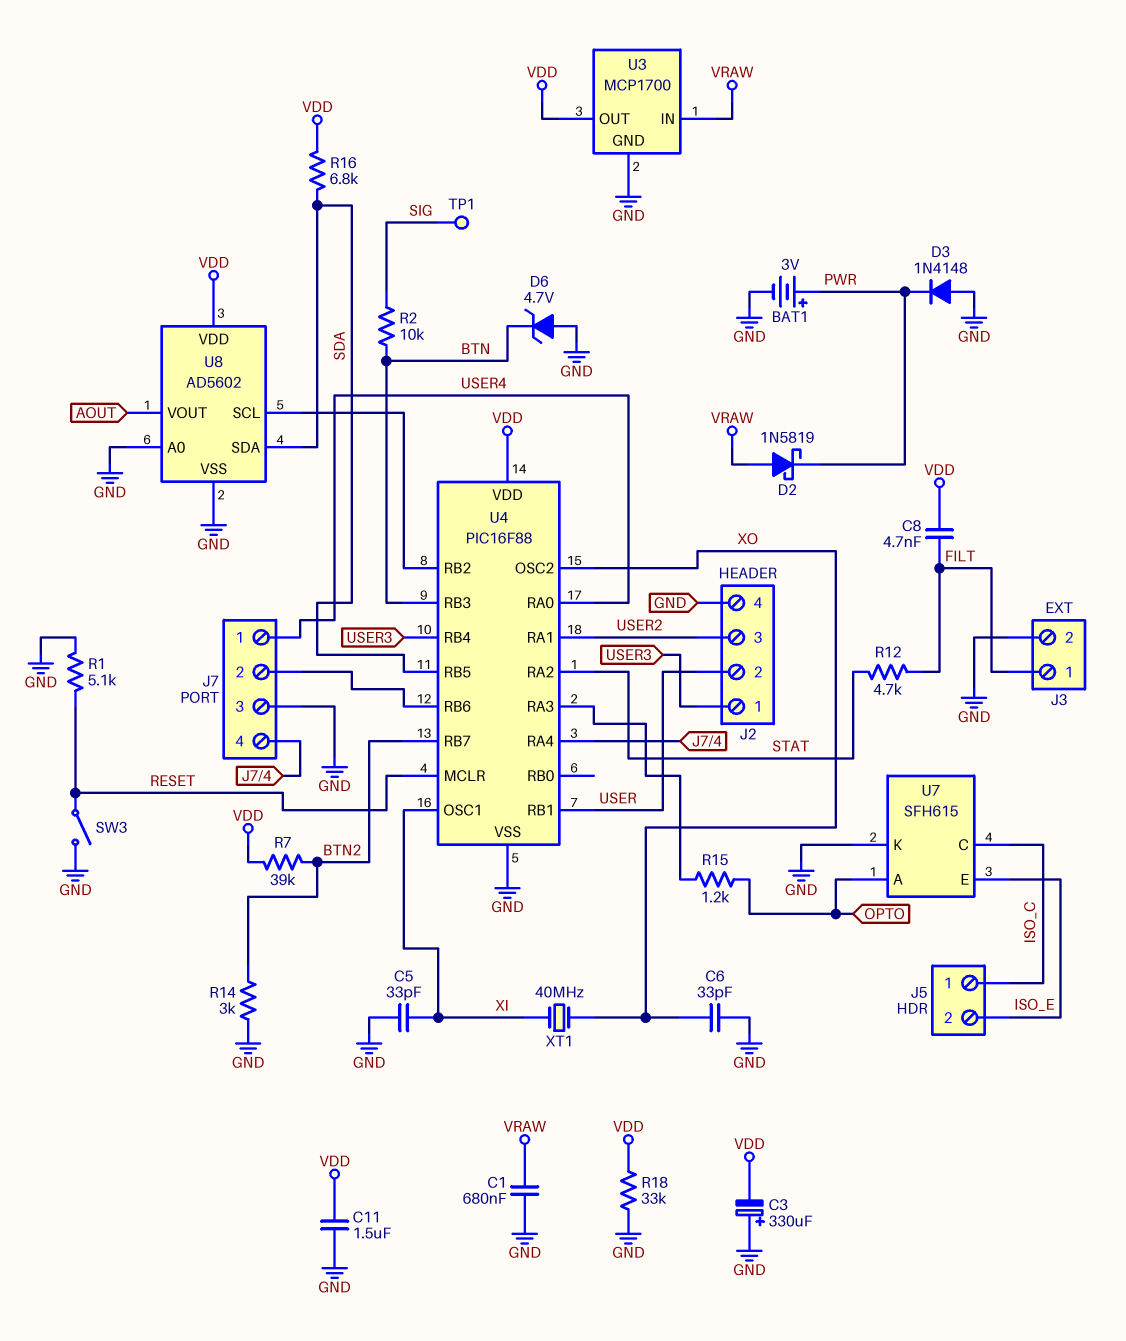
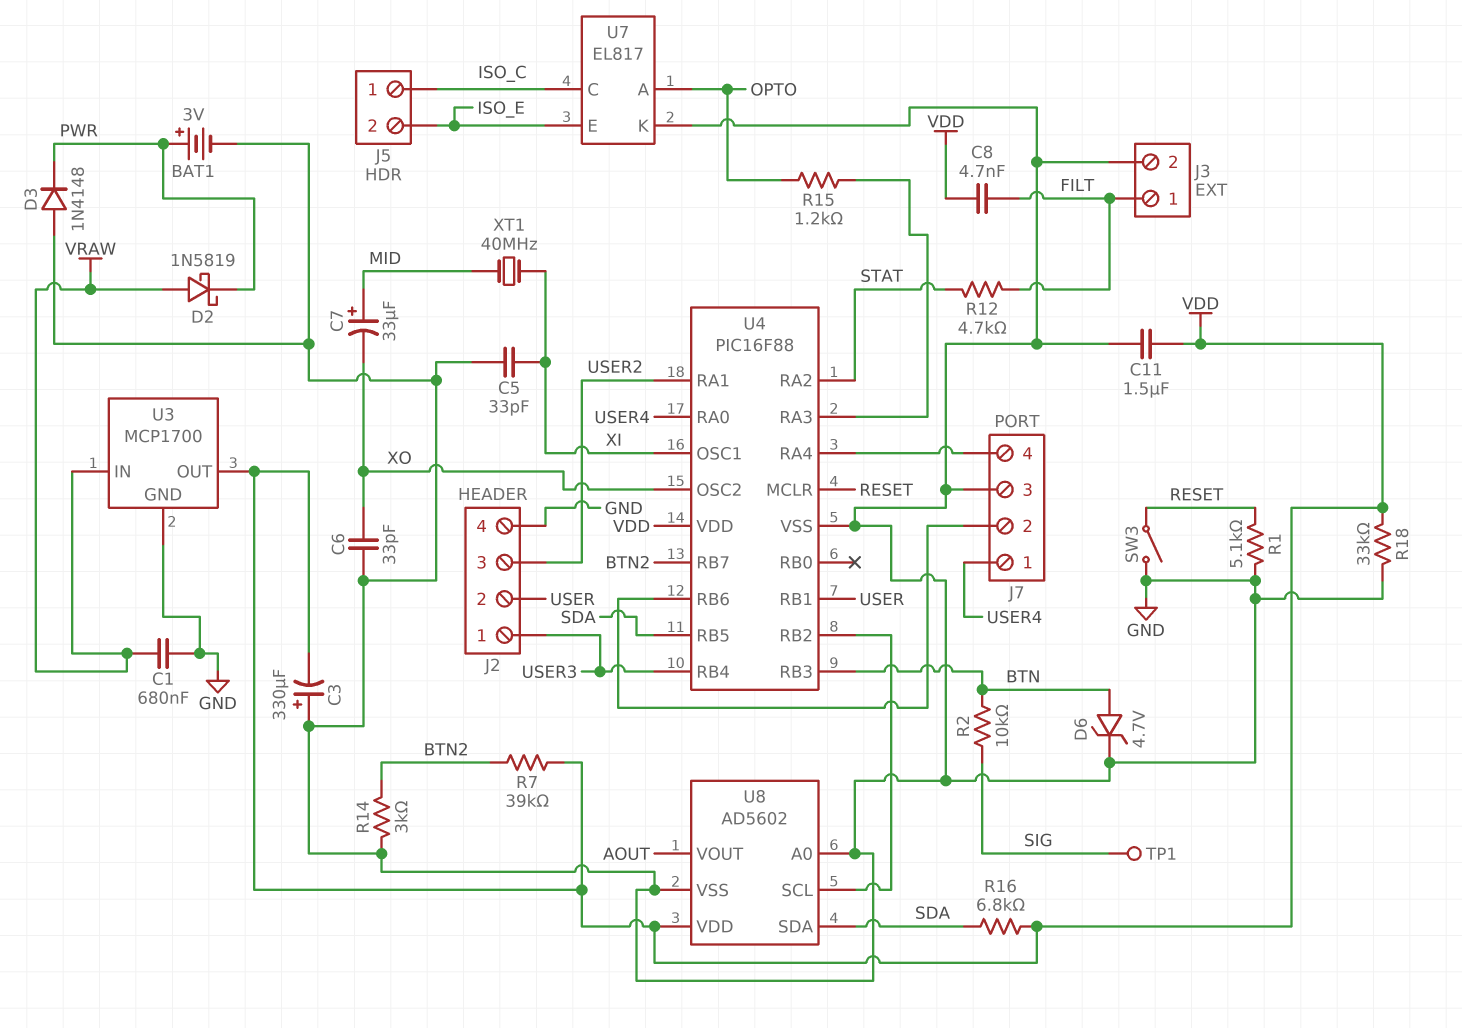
C7: none -> 33uF (plus MID, minus XO)
D6: zener 4.7V (A GND, K BTN) -> zener 4.7V (A BTN, K GND)
U7: SFH615 -> EL817
XT1: 40MHz (XI, XO) -> 40MHz (MID, XI)

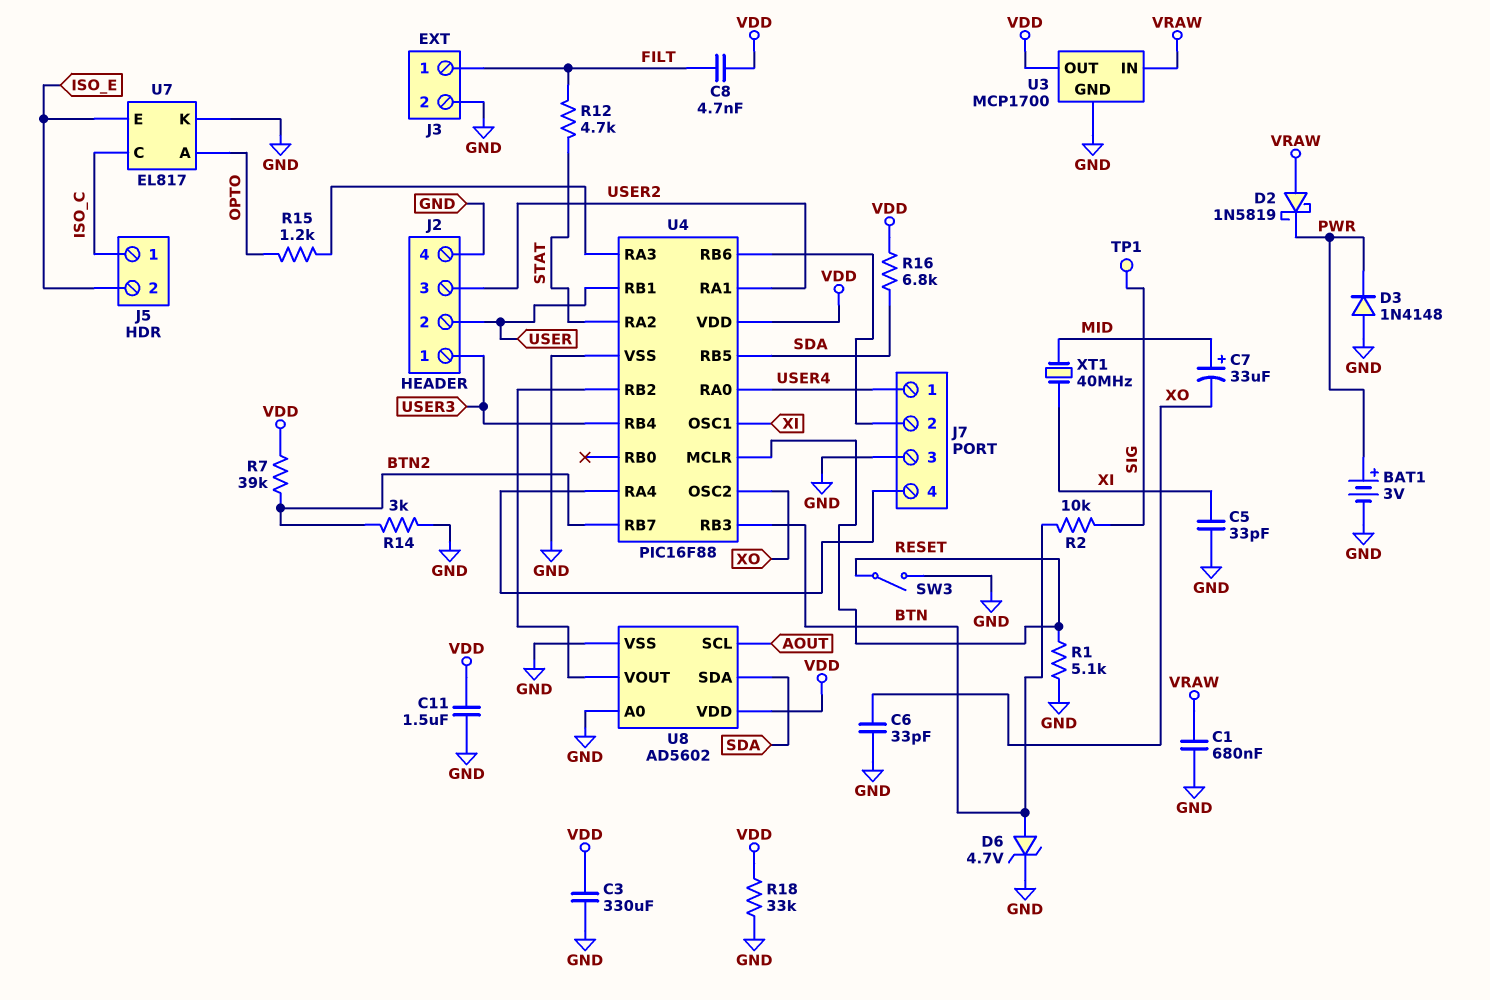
C3: 330uF (plus GND, minus VDD) -> 330uF (GND, VDD)
U8 pin SCL: U4/RB2 -> AOUT
U8 pin VOUT: AOUT -> U4/RB2

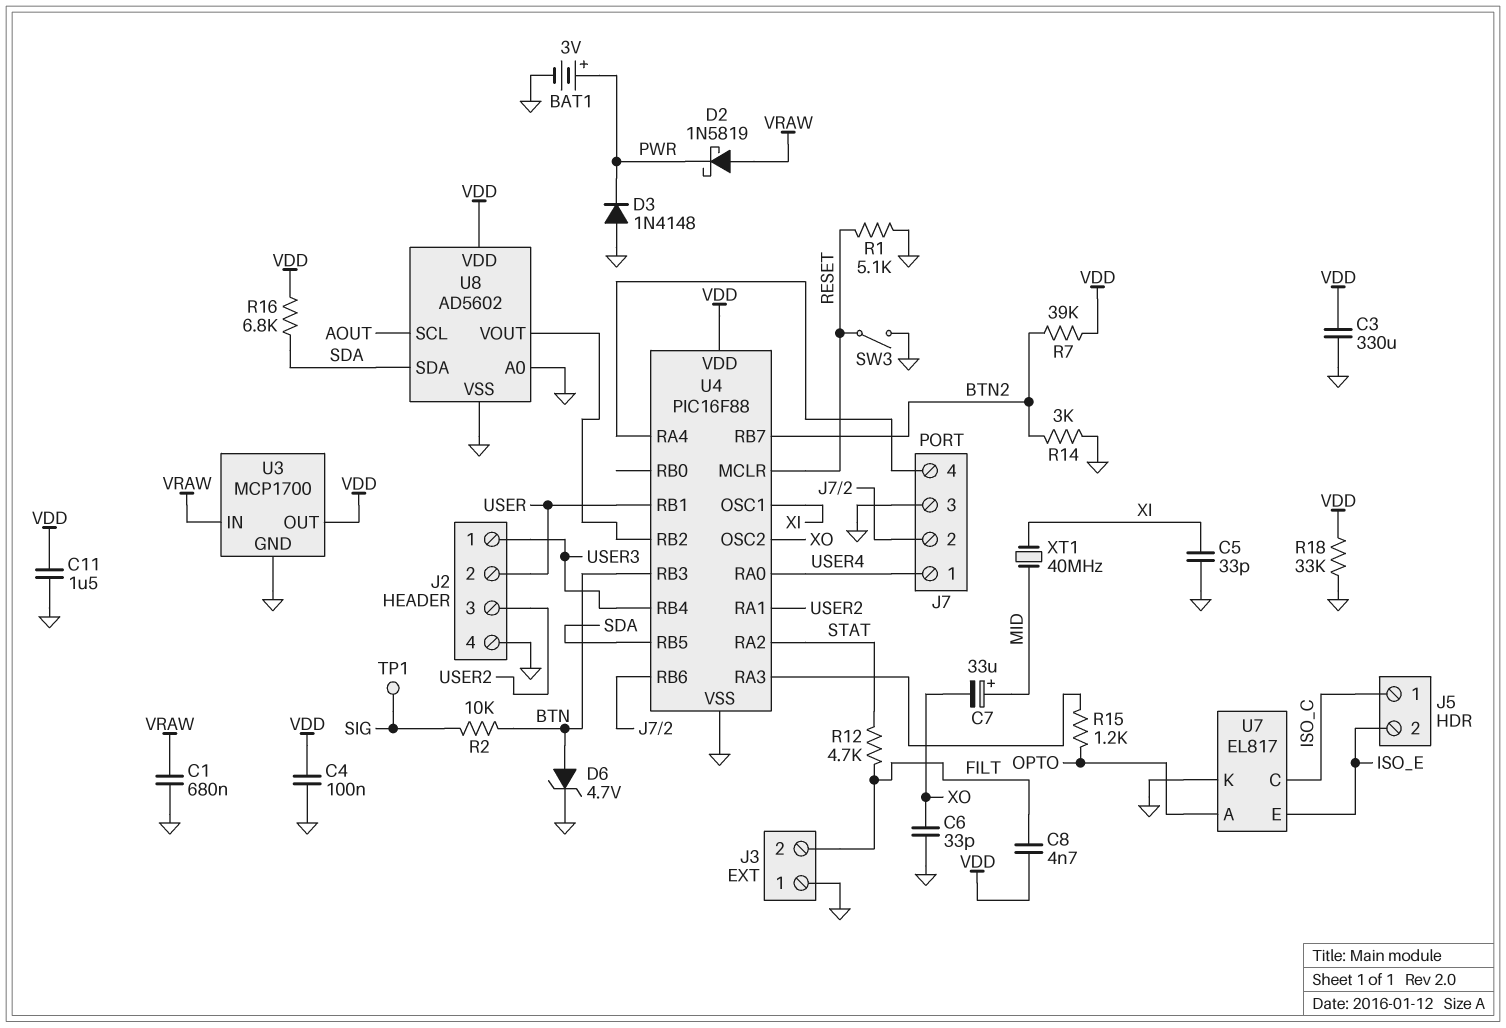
C4: none -> 100nF (GND, VDD)
J3 pin 1: FILT -> GND
J3 pin 2: GND -> FILT

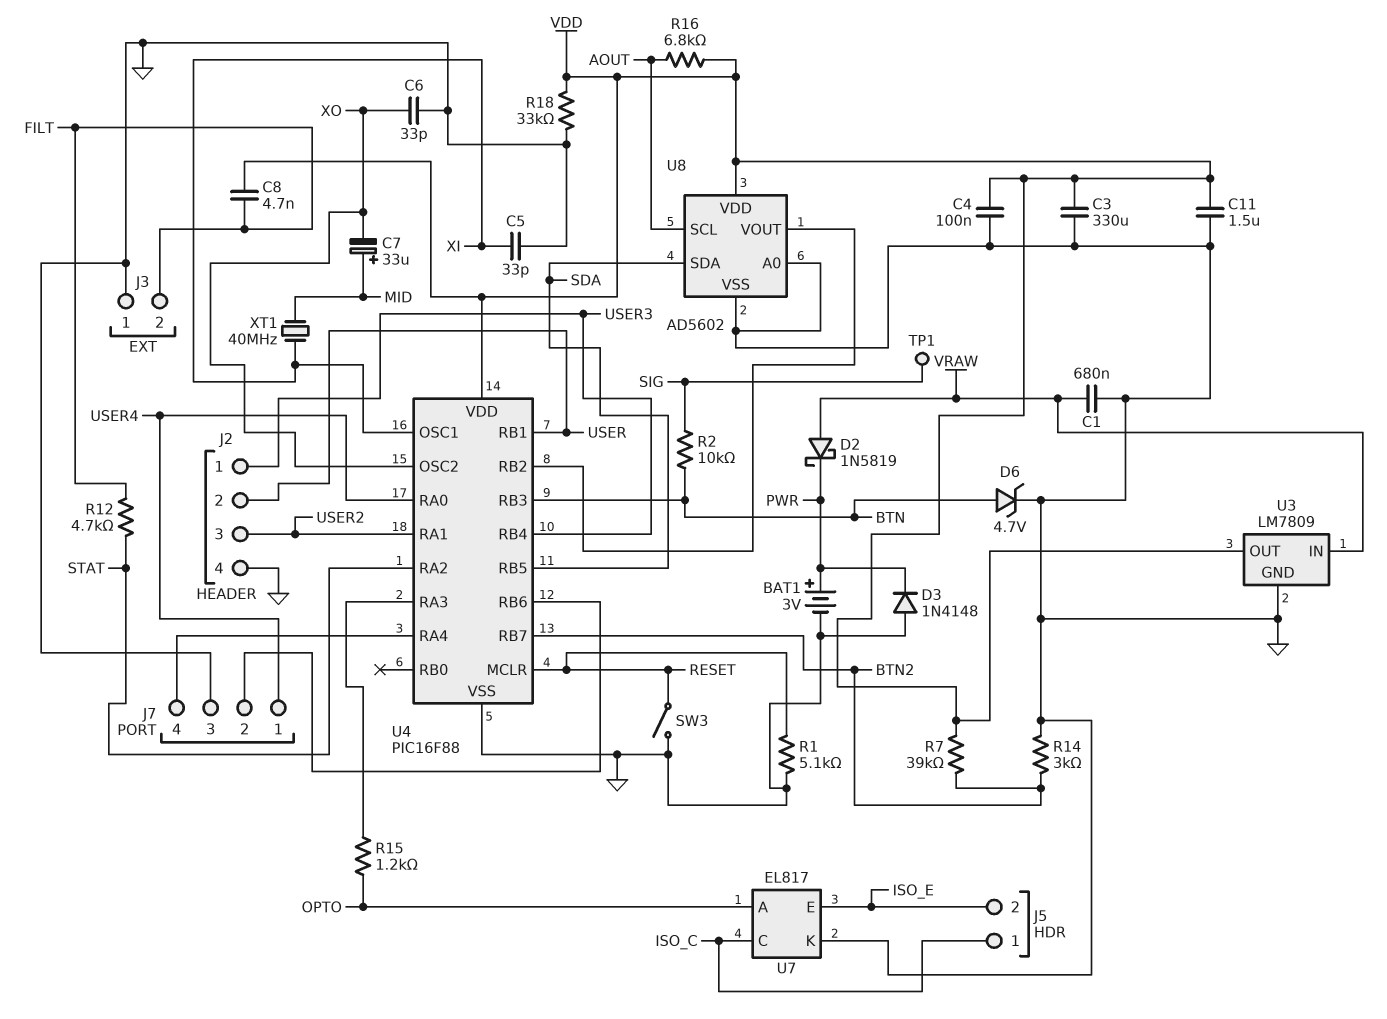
R16: 6.8k (SDA, VDD) -> 6.8k (AOUT, VDD)
U3: MCP1700 -> LM7809

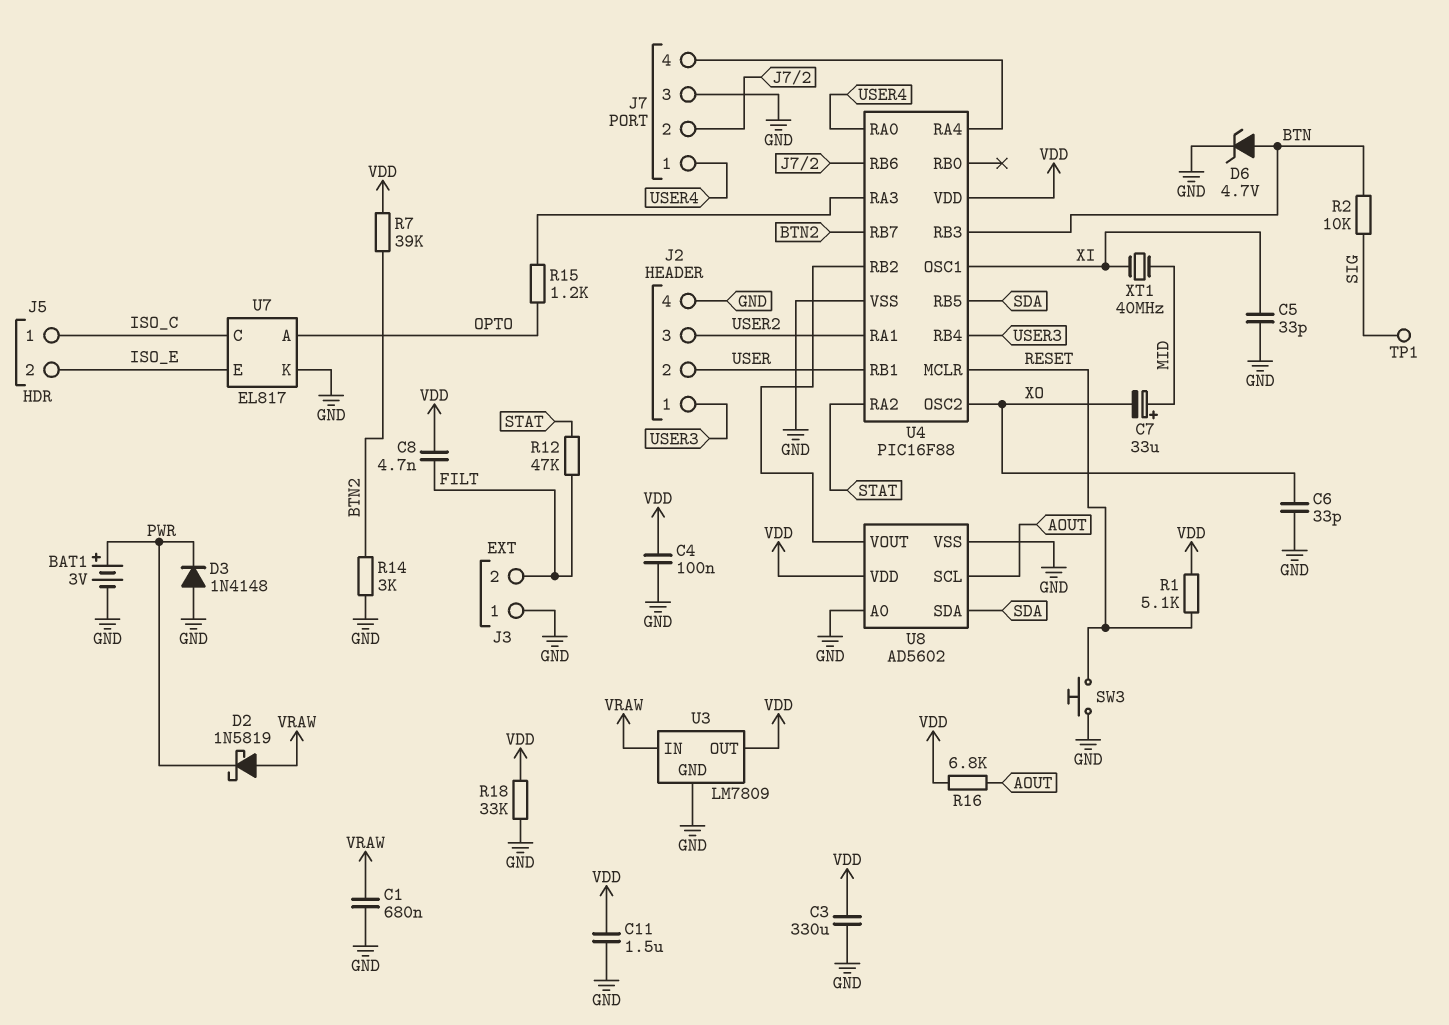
R1: 5.1k (GND, RESET) -> 5.1k (RESET, VDD)
R12: 4.7k (FILT, STAT) -> 47k (FILT, STAT)
SW3: switch (GND, RESET) -> button (GND, RESET)

